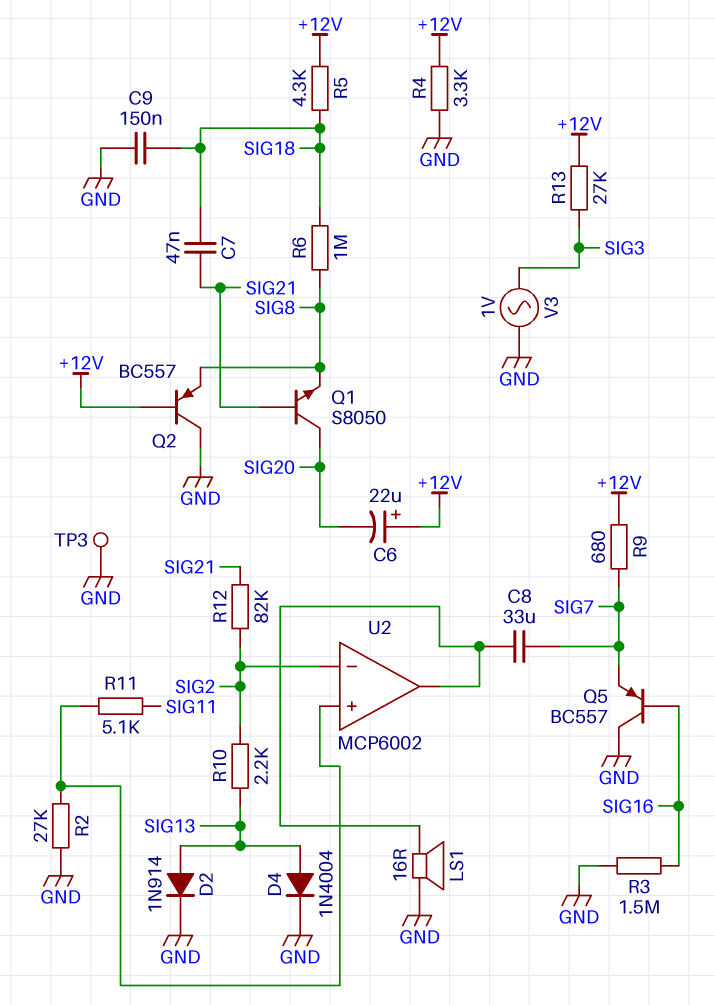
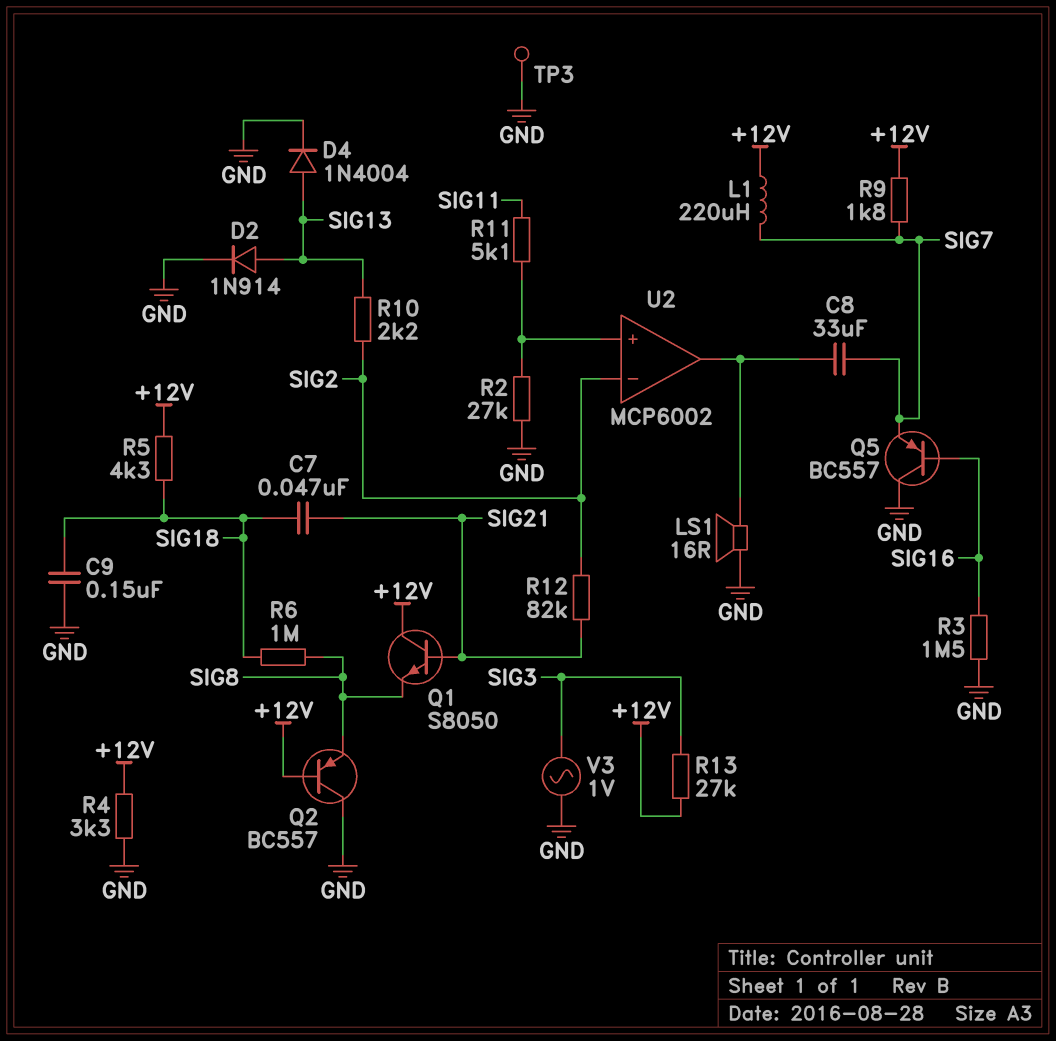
C6: 22uF (plus +12V, minus SIG20) -> none
L1: none -> 220uH (+12V, SIG7)
Q1: NPN S8050 (B SIG21, C SIG20, E SIG8) -> NPN S8050 (B SIG21, C +12V, E SIG8)
R9: 680 (+12V, SIG7) -> 1.8k (+12V, SIG7)

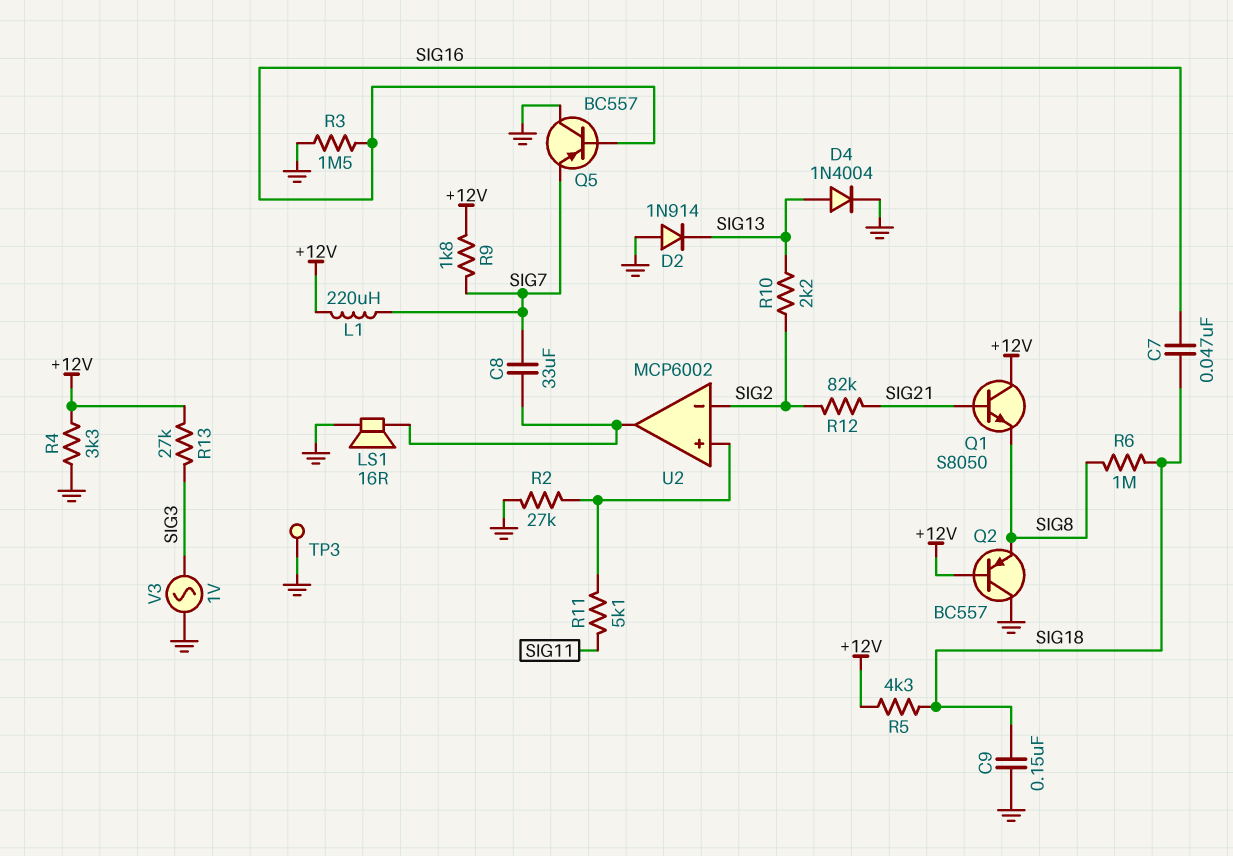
C7: 47nF (SIG18, SIG21) -> 47nF (SIG16, SIG18)
D2: diode 1N914 (A SIG13, K GND) -> diode 1N914 (A GND, K SIG13)

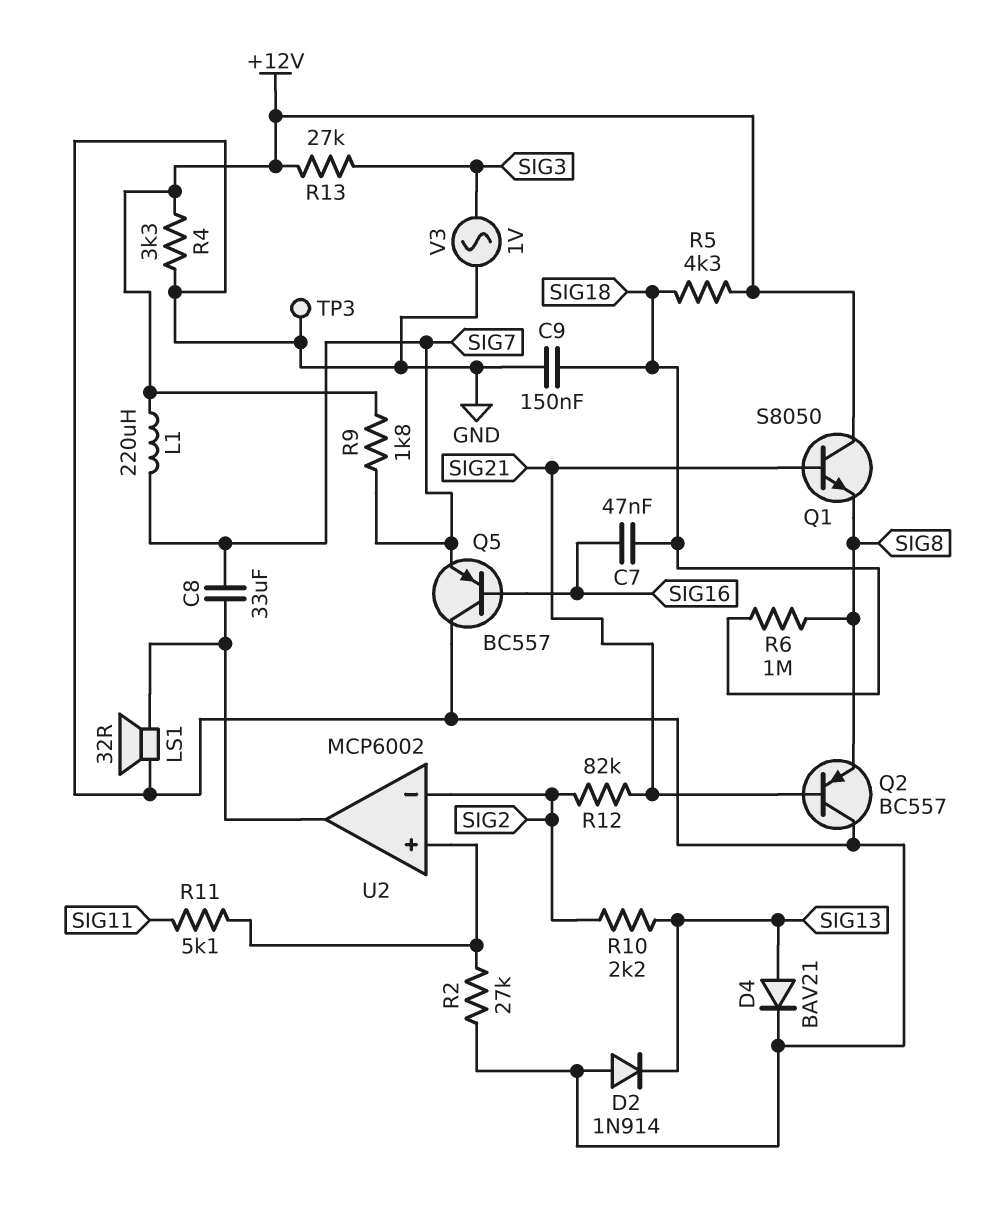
D4: diode 1N4004 (A SIG13, K GND) -> diode BAV21 (A SIG13, K GND)
LS1: speaker 16R (GND, U2/out) -> speaker 32R (GND, U2/out)
Q2: PNP BC557 (B +12V, C GND, E SIG8) -> PNP BC557 (B SIG21, C GND, E SIG8)
R3: 1.5M (GND, SIG16) -> none

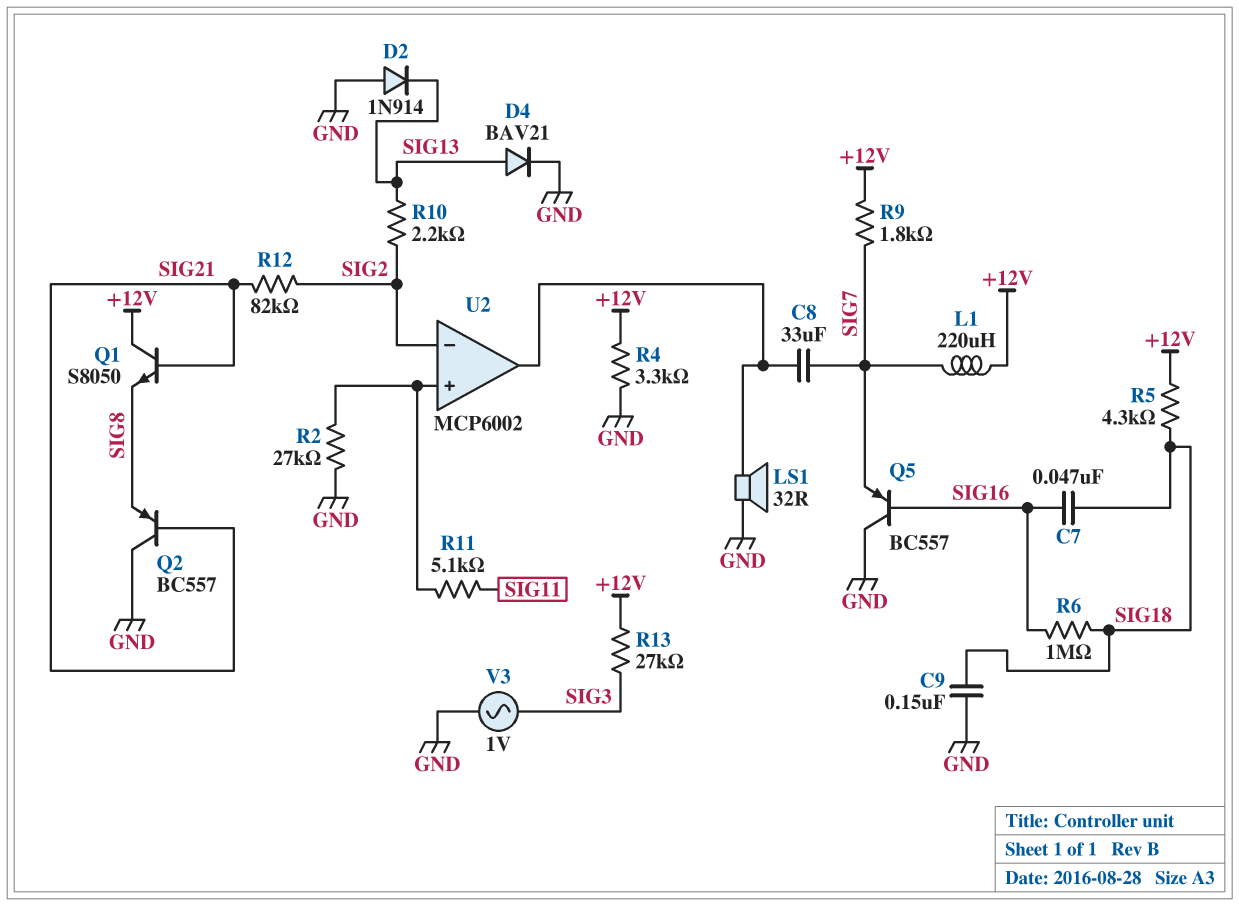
R6: 1M (SIG8, SIG18) -> 1M (SIG16, SIG18)
TP3: test point (GND) -> none

